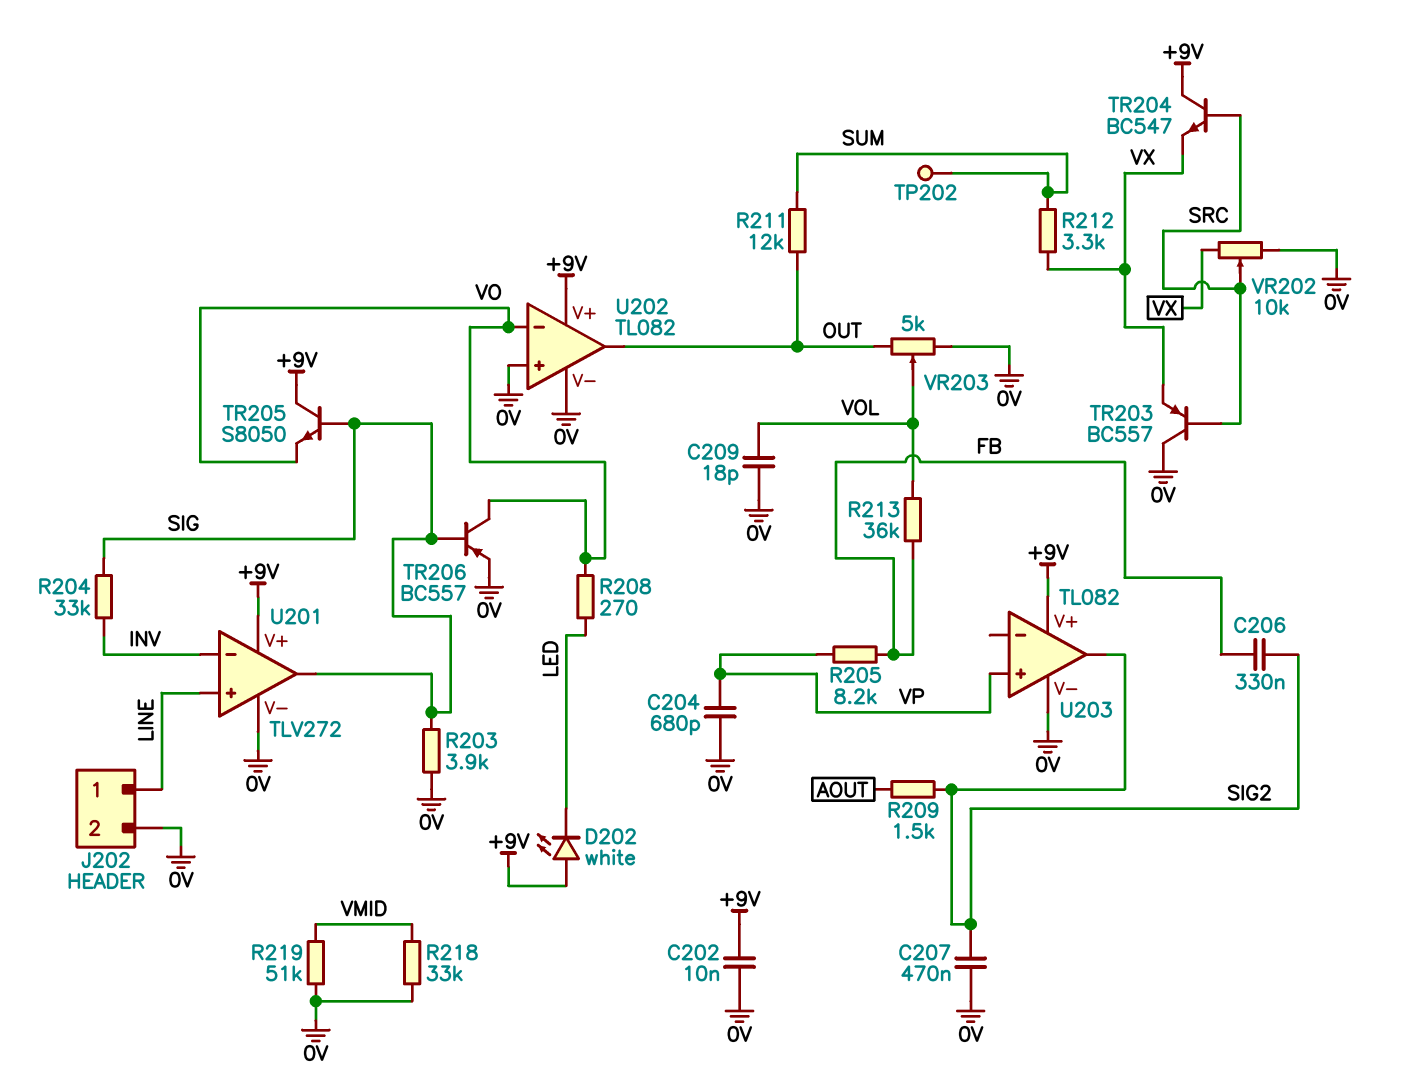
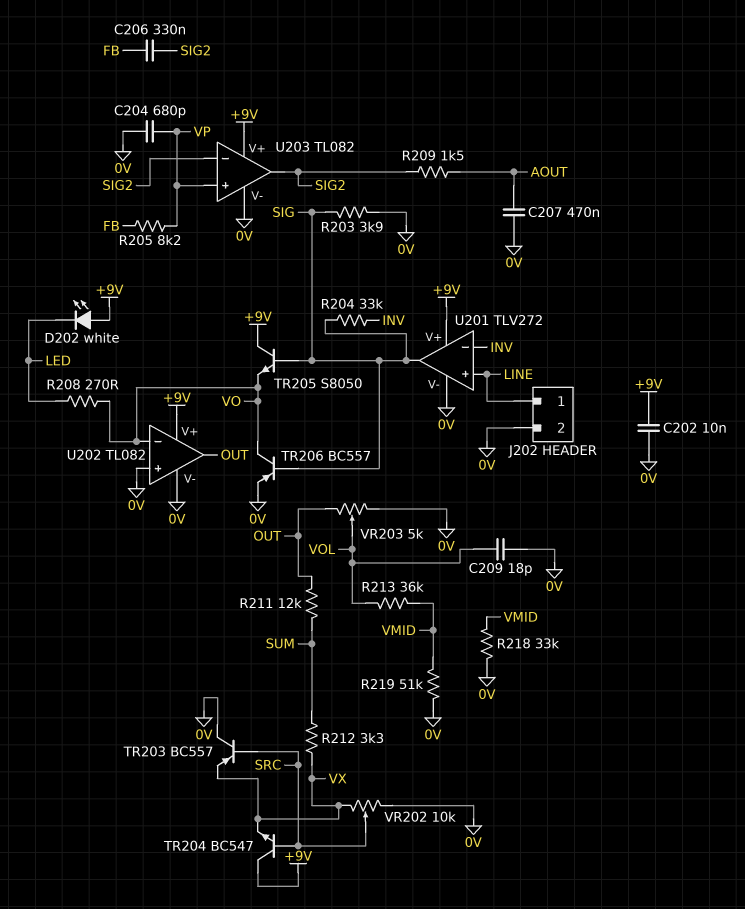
C207: 470nF (0V, SIG2) -> 470nF (0V, AOUT)
R213: 36k (FB, VOL) -> 36k (VMID, VOL)
TP202: test point (SUM) -> none
U203 pin in-: none -> SIG2

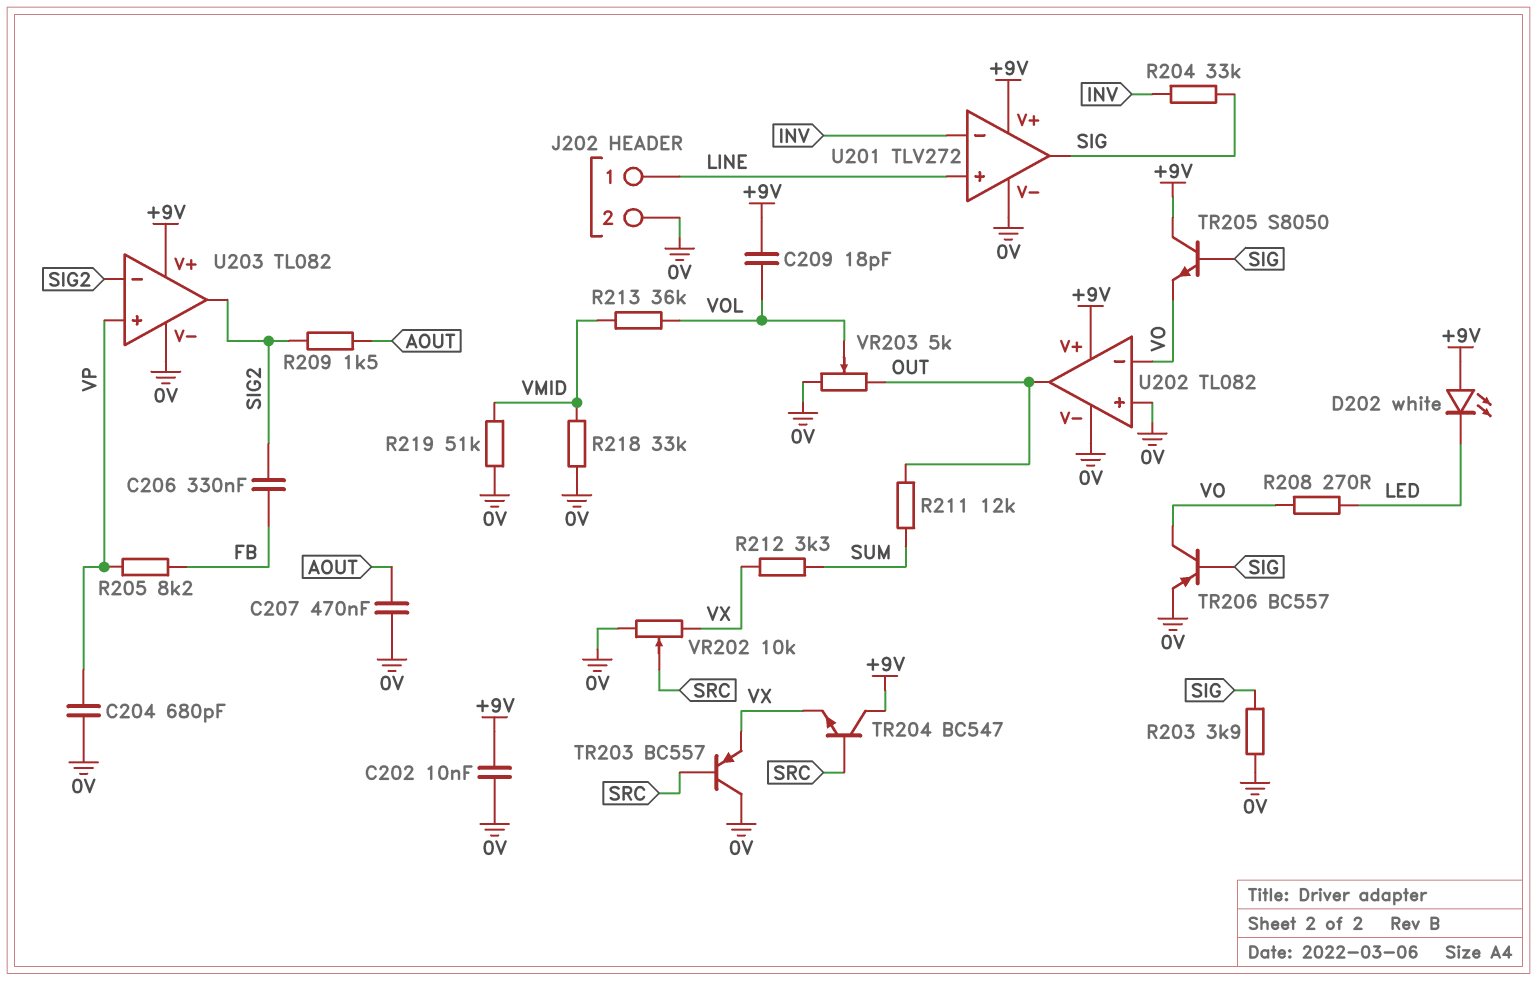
C209: 18pF (0V, VOL) -> 18pF (+9V, VOL)

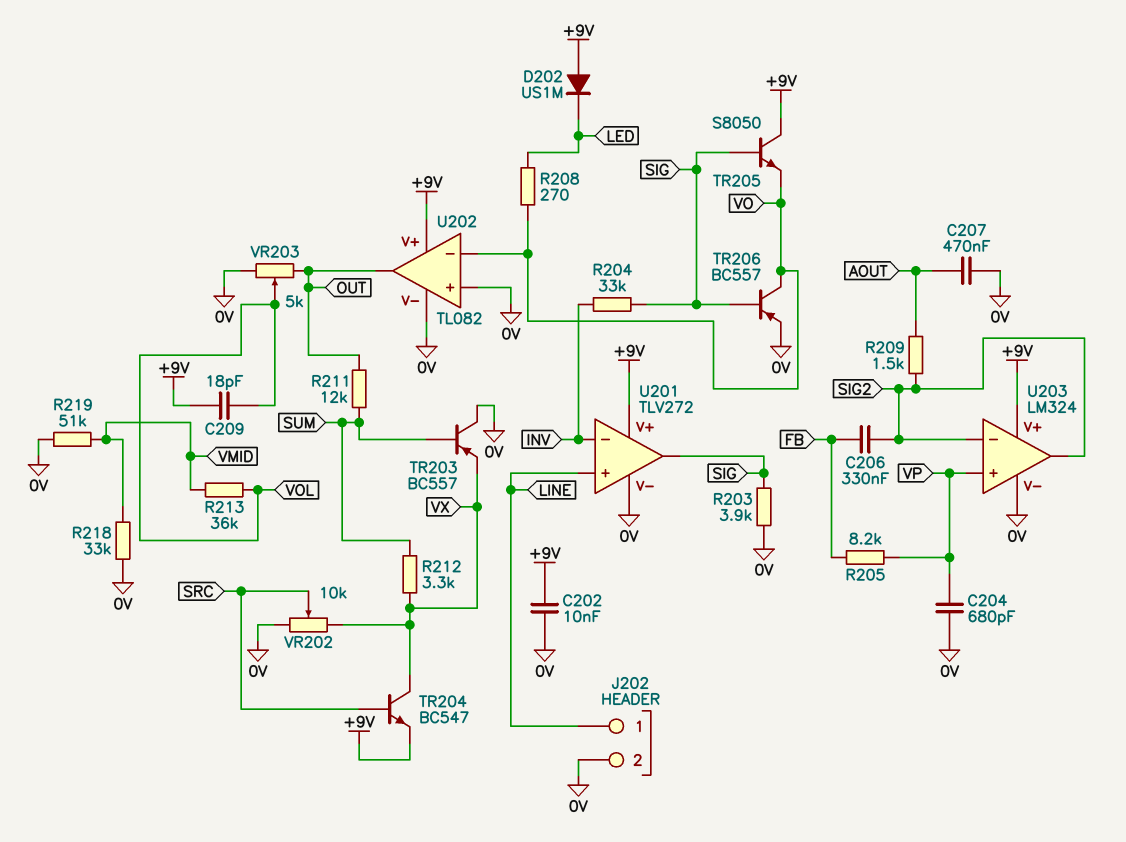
D202: LED white (A +9V, K LED) -> diode US1M (A +9V, K LED)
TR203: PNP BC557 (B SRC, C 0V, E VX) -> PNP BC557 (B SUM, C 0V, E VX)
TR204: NPN BC547 (B SRC, C +9V, E VX) -> NPN BC547 (B SRC, C VX, E +9V)
U203: TL082 -> LM324

